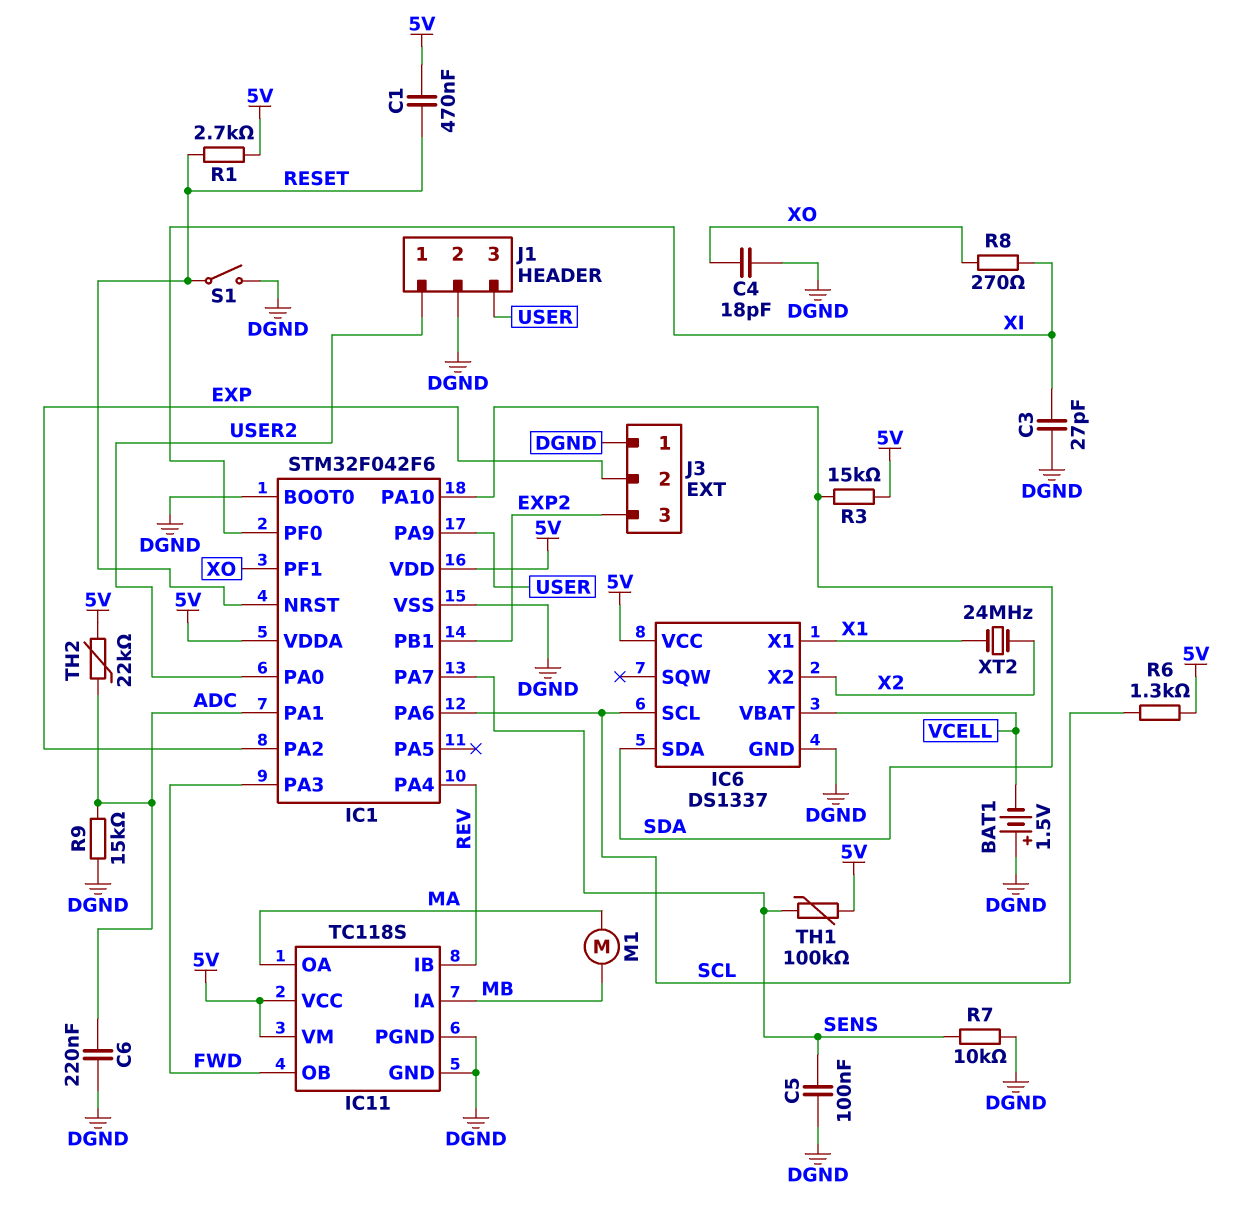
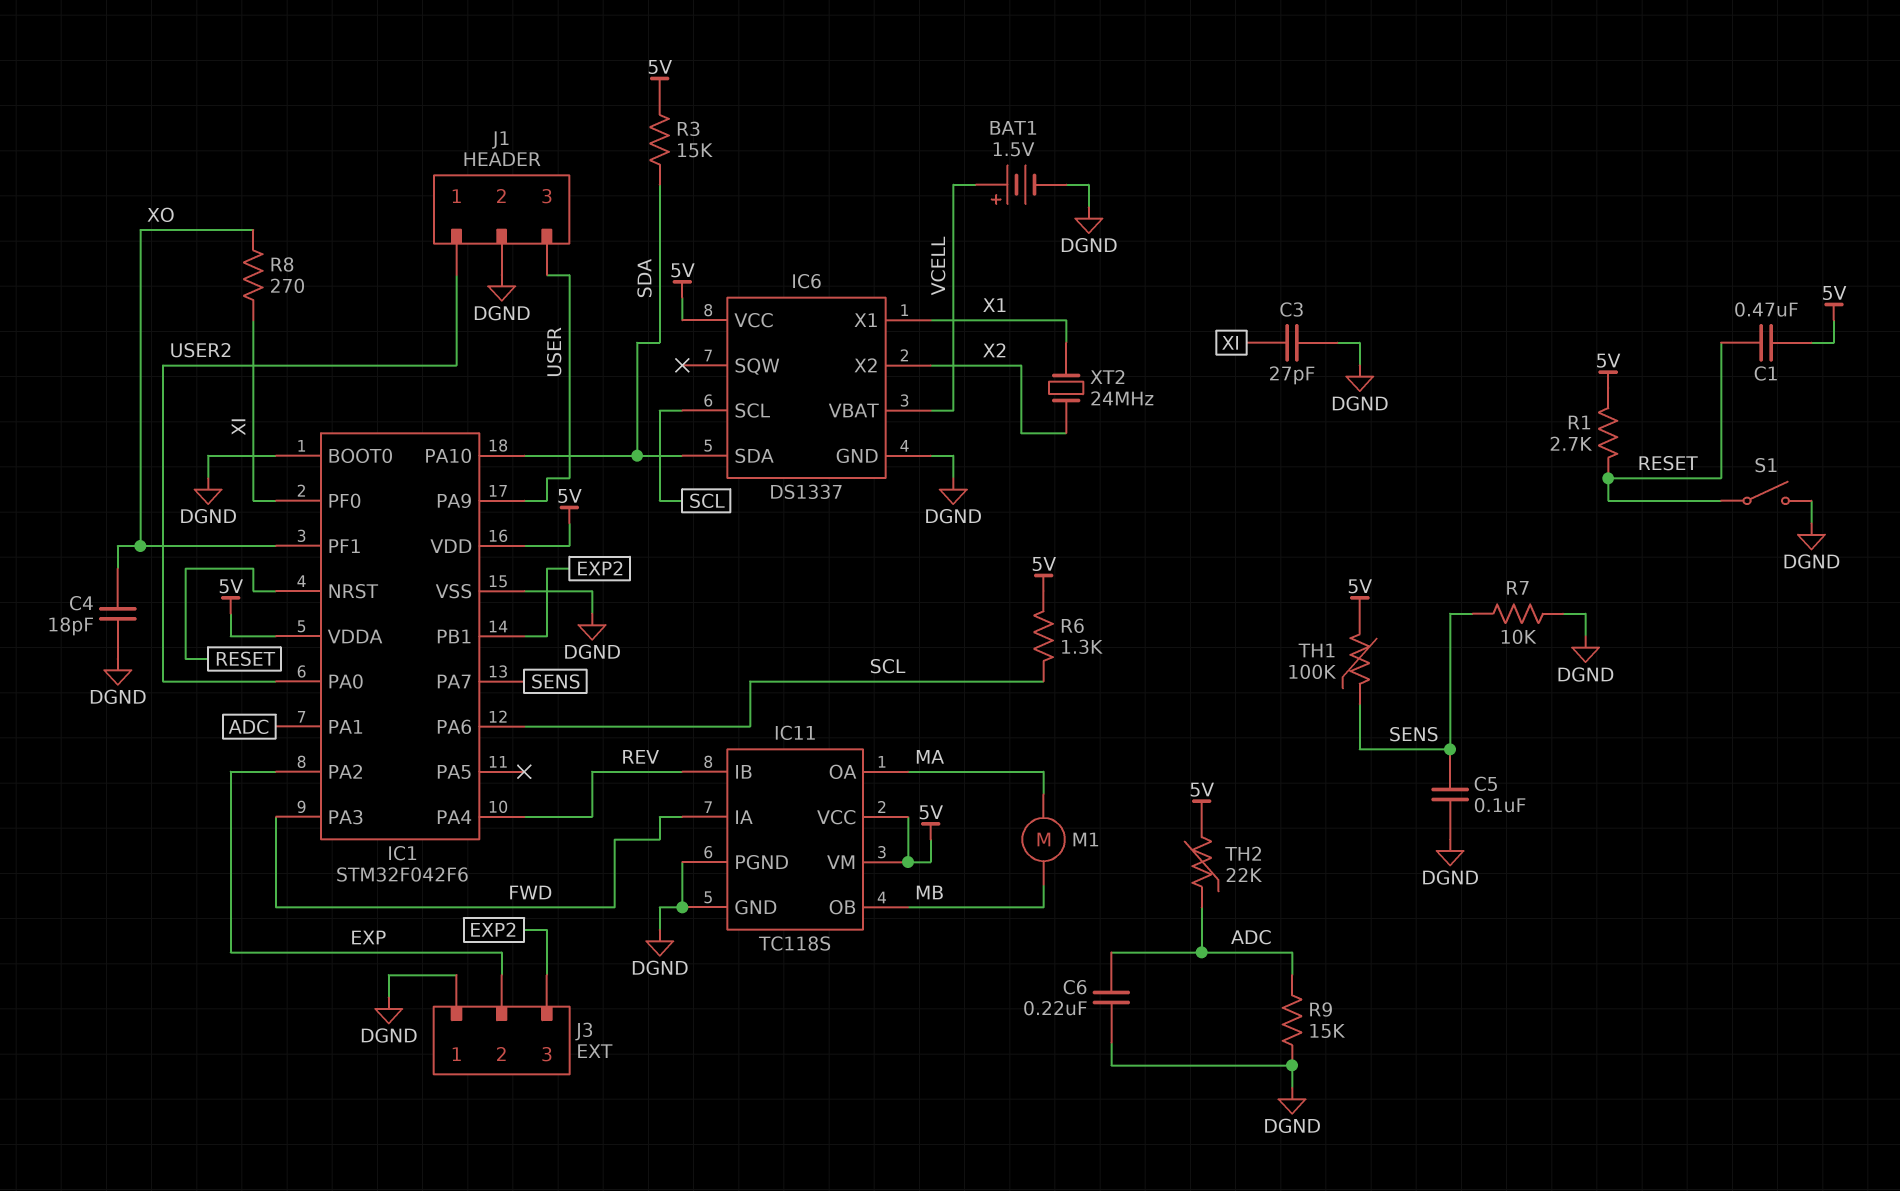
BAT1: 1.5V (plus DGND, minus VCELL) -> 1.5V (plus VCELL, minus DGND)
IC11 pin IA: MB -> FWD
IC11 pin OB: FWD -> MB

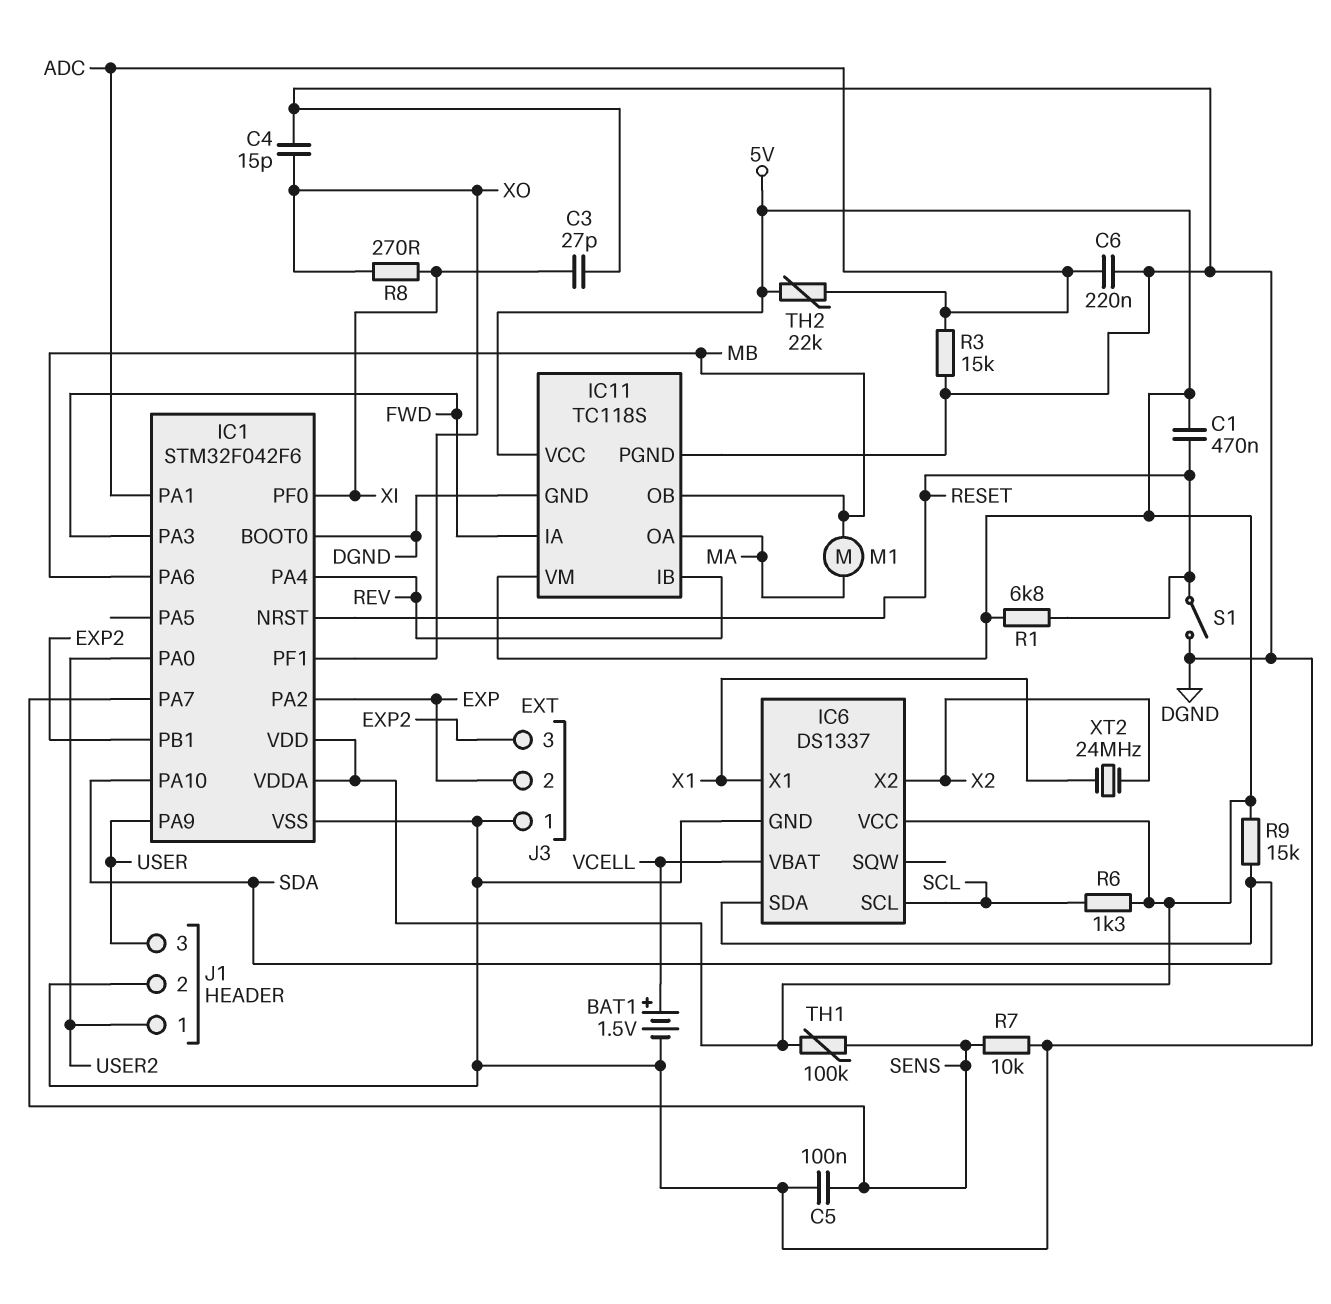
C4: 18pF (DGND, XO) -> 15pF (DGND, XO)
IC1 pin PA6: SCL -> MB
R1: 2.7k (5V, RESET) -> 6.8k (5V, RESET)
R3: 15k (5V, SDA) -> 15k (ADC, DGND)
R9: 15k (ADC, DGND) -> 15k (5V, SDA)

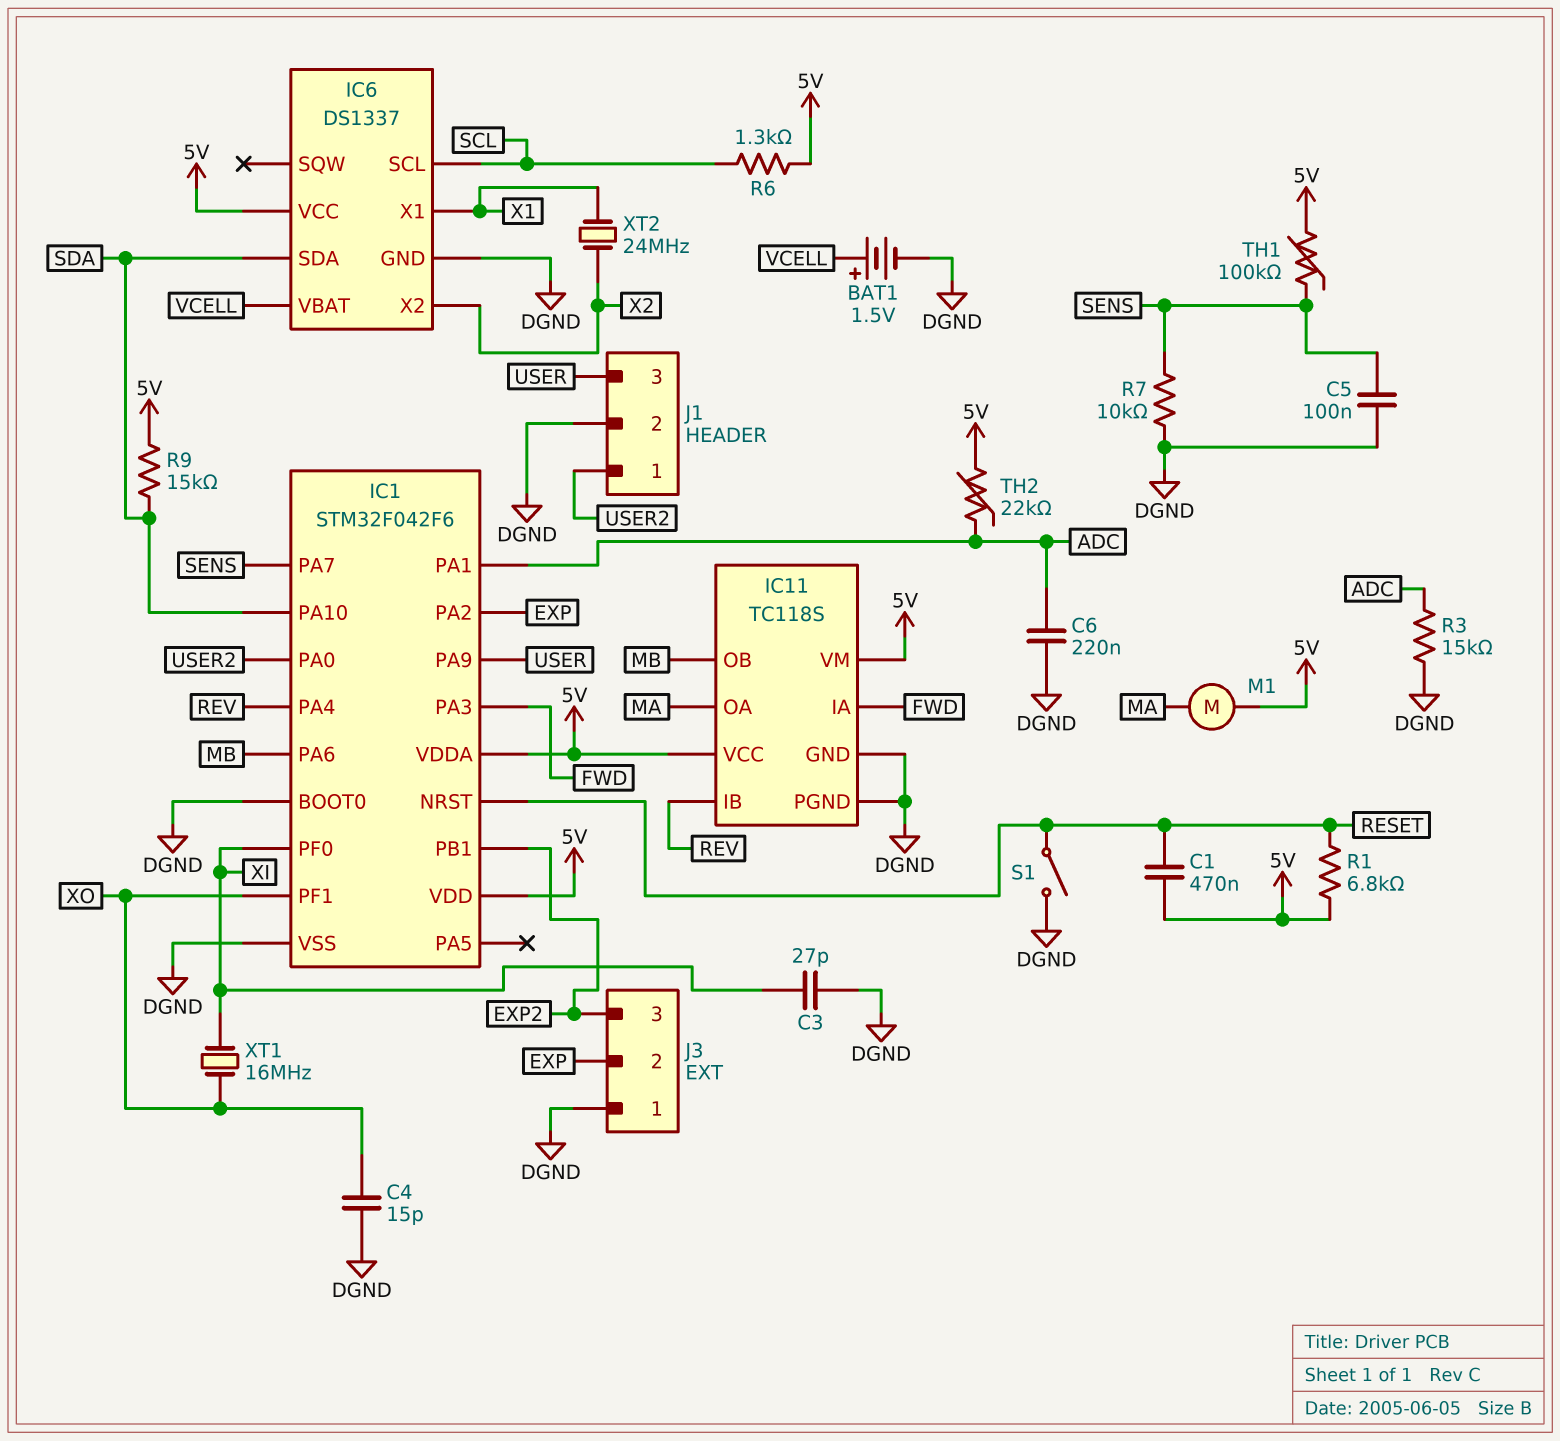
M1: motor (MA, MB) -> motor (5V, MA)
R8: 270 (XI, XO) -> none
XT1: none -> 16MHz (XI, XO)

